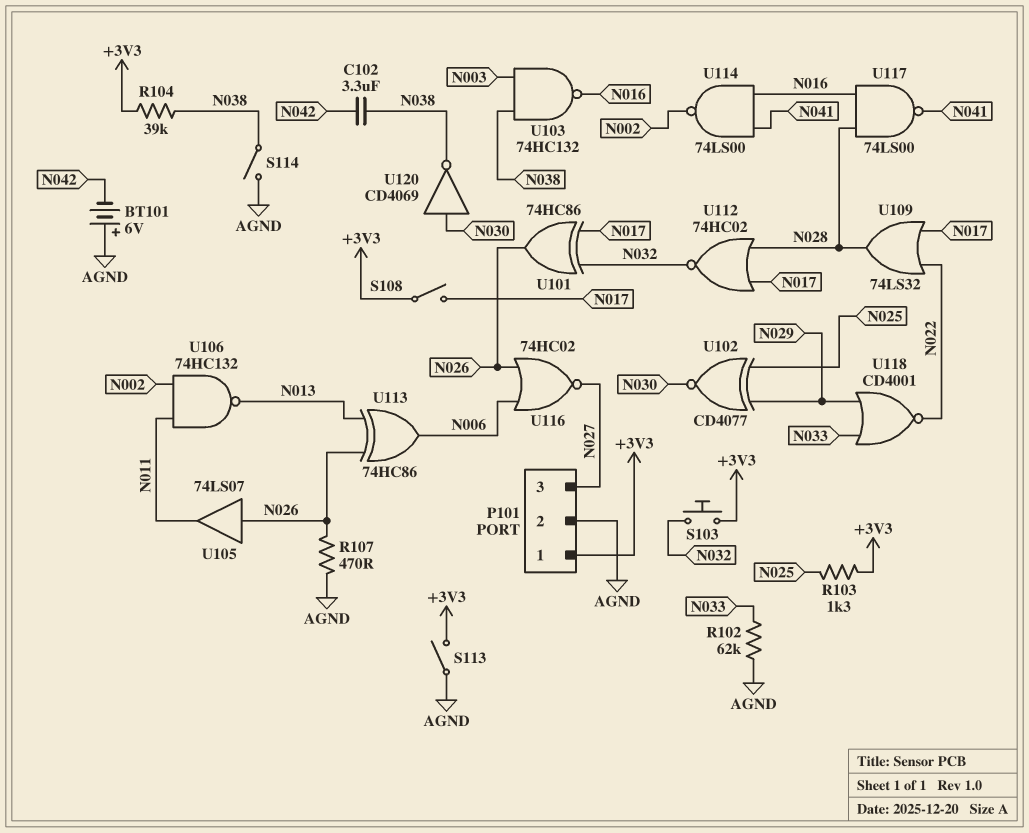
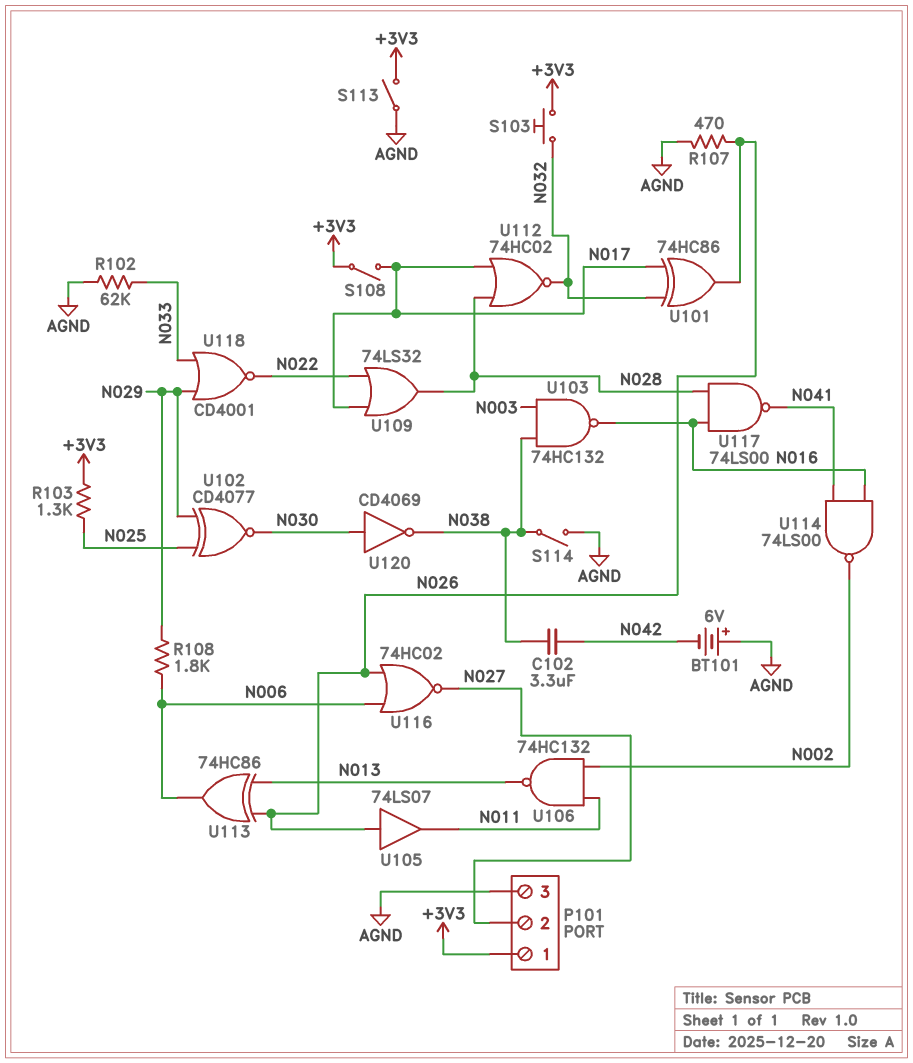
P101 pin 2: AGND -> N027
P101 pin 3: N027 -> AGND
R104: 39k (+3V3, N038) -> none
R108: none -> 1.8k (N006, N029)

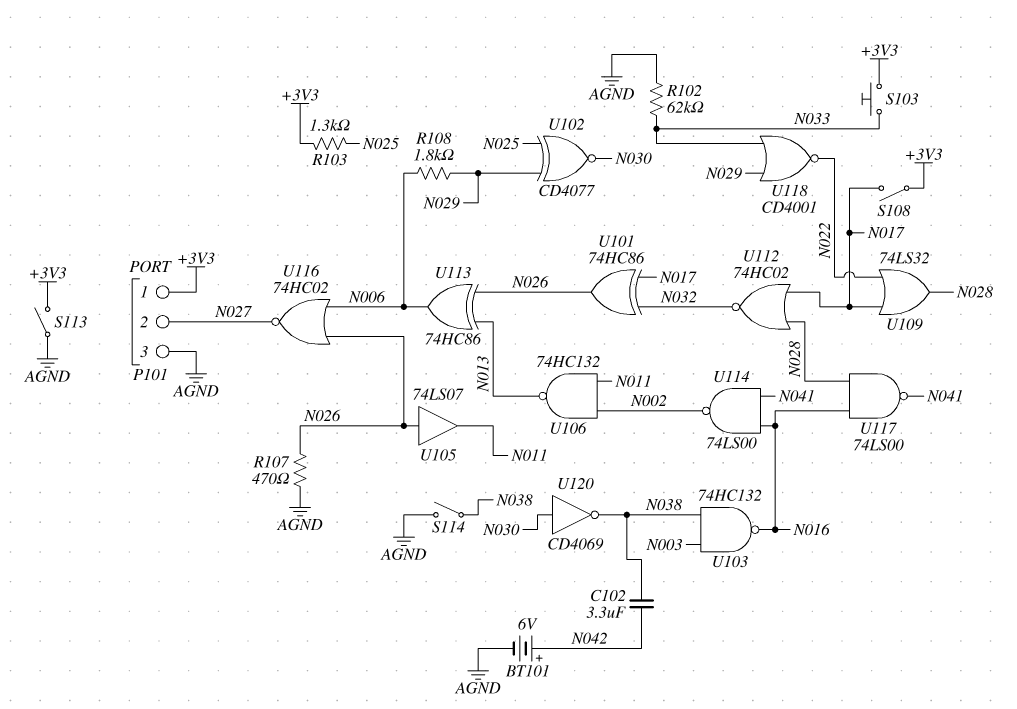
BT101: 6V (plus AGND, minus N042) -> 6V (plus N042, minus AGND)
S103: button (+3V3, N032) -> button (+3V3, N033)

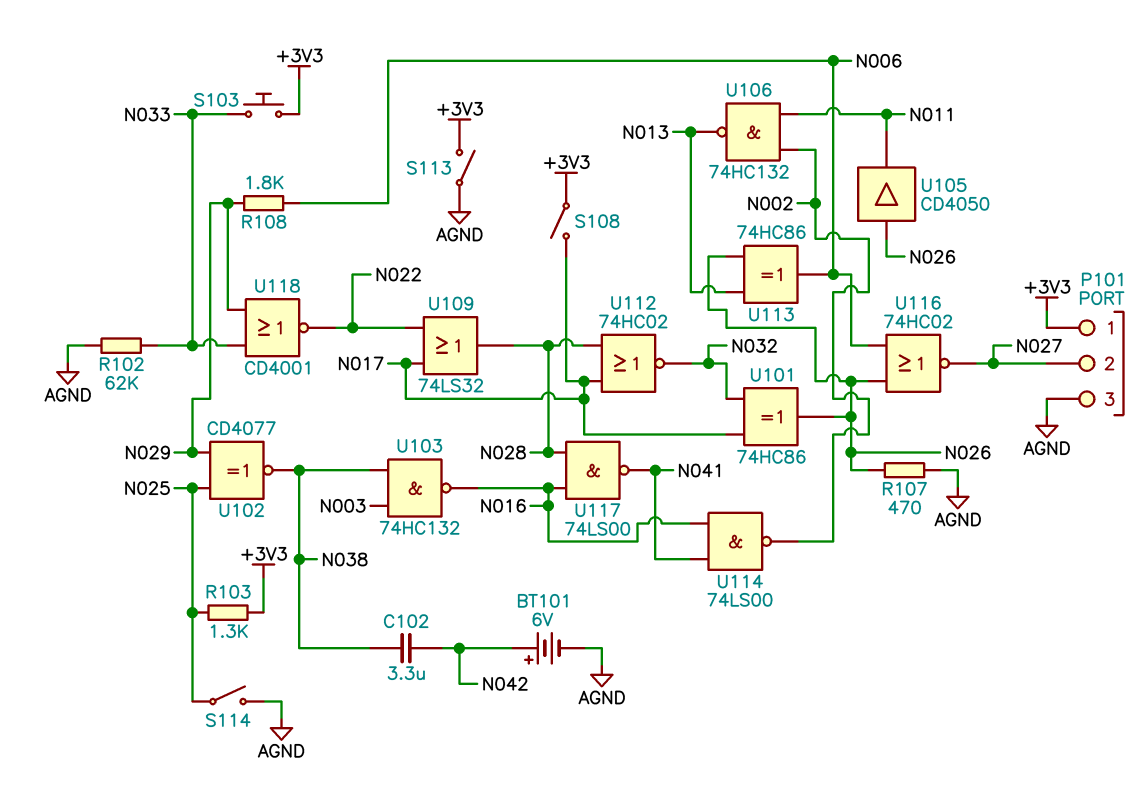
S114: switch (AGND, N038) -> switch (AGND, N025)
U102: XNOR CD4077 (in N025, in N029, out N030) -> XNOR CD4077 (in N025, in N029, out N038)
U105: buffer 74LS07 (in N026, out N011) -> buffer CD4050 (in N026, out N011)
U120: NOT CD4069 (in N030, out N038) -> none

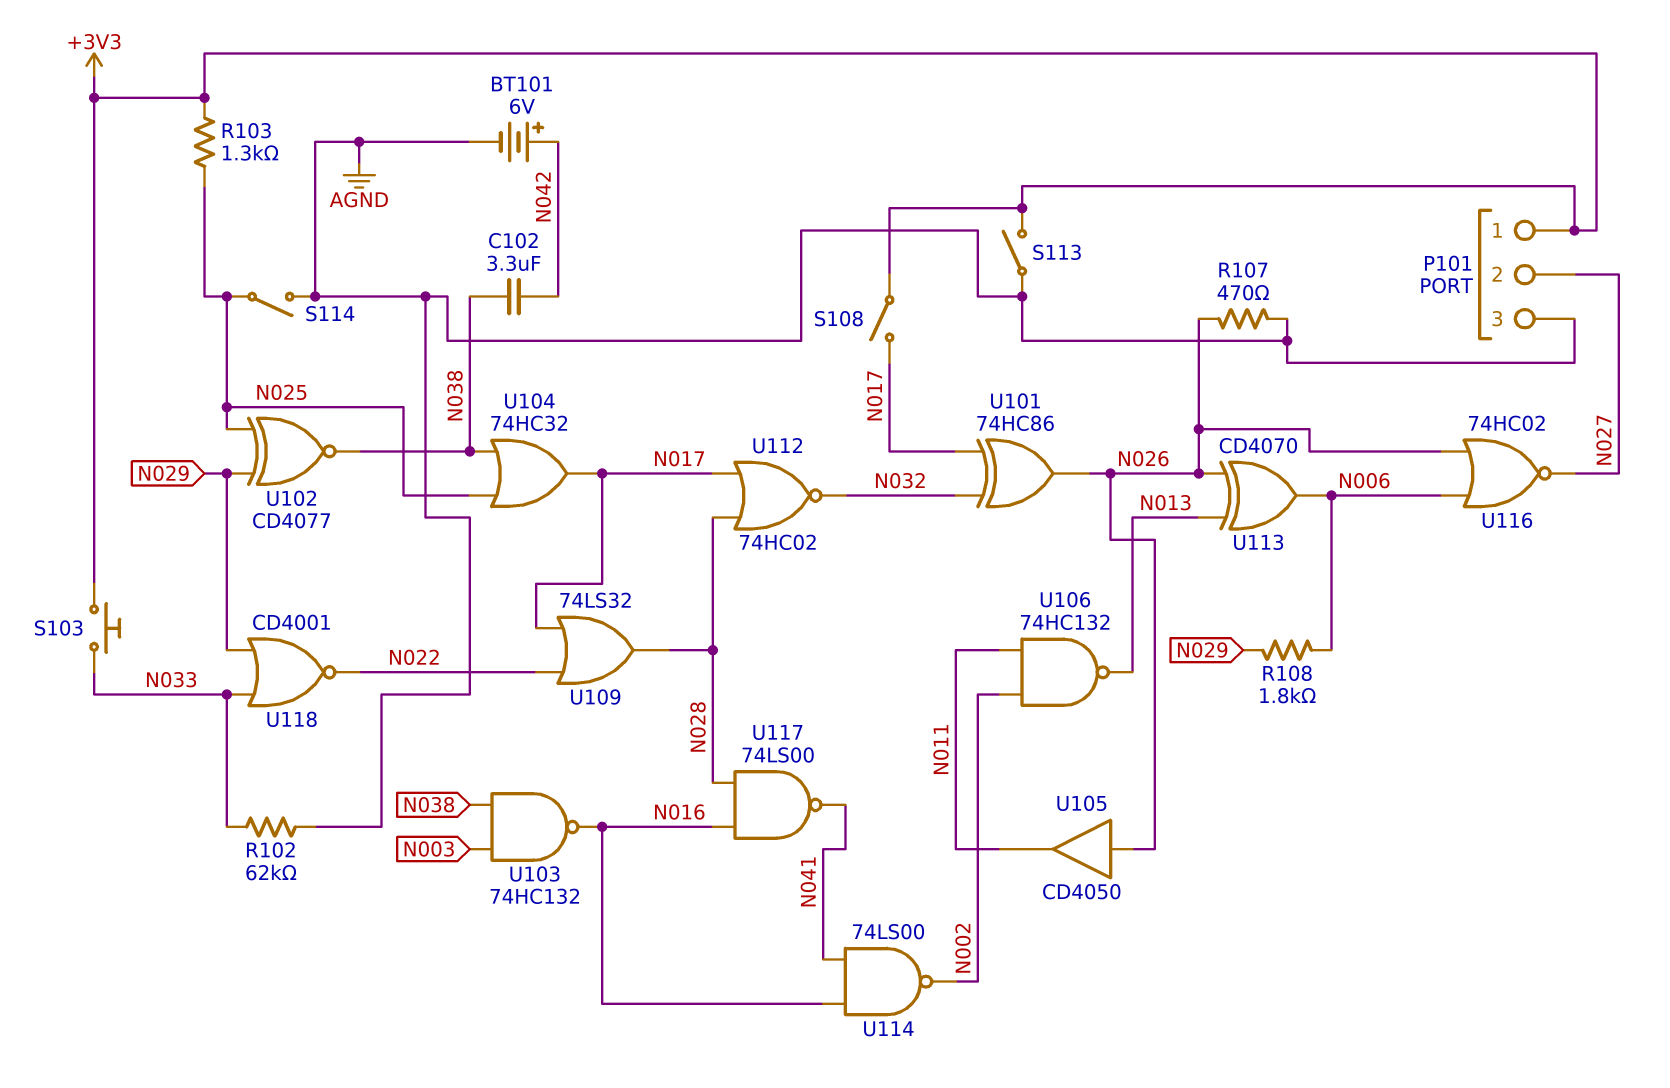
U104: none -> OR 74HC32 (in N025, in N038, out N017)
U113: XOR 74HC86 (in N013, in N026, out N006) -> XOR CD4070 (in N013, in N026, out N006)

